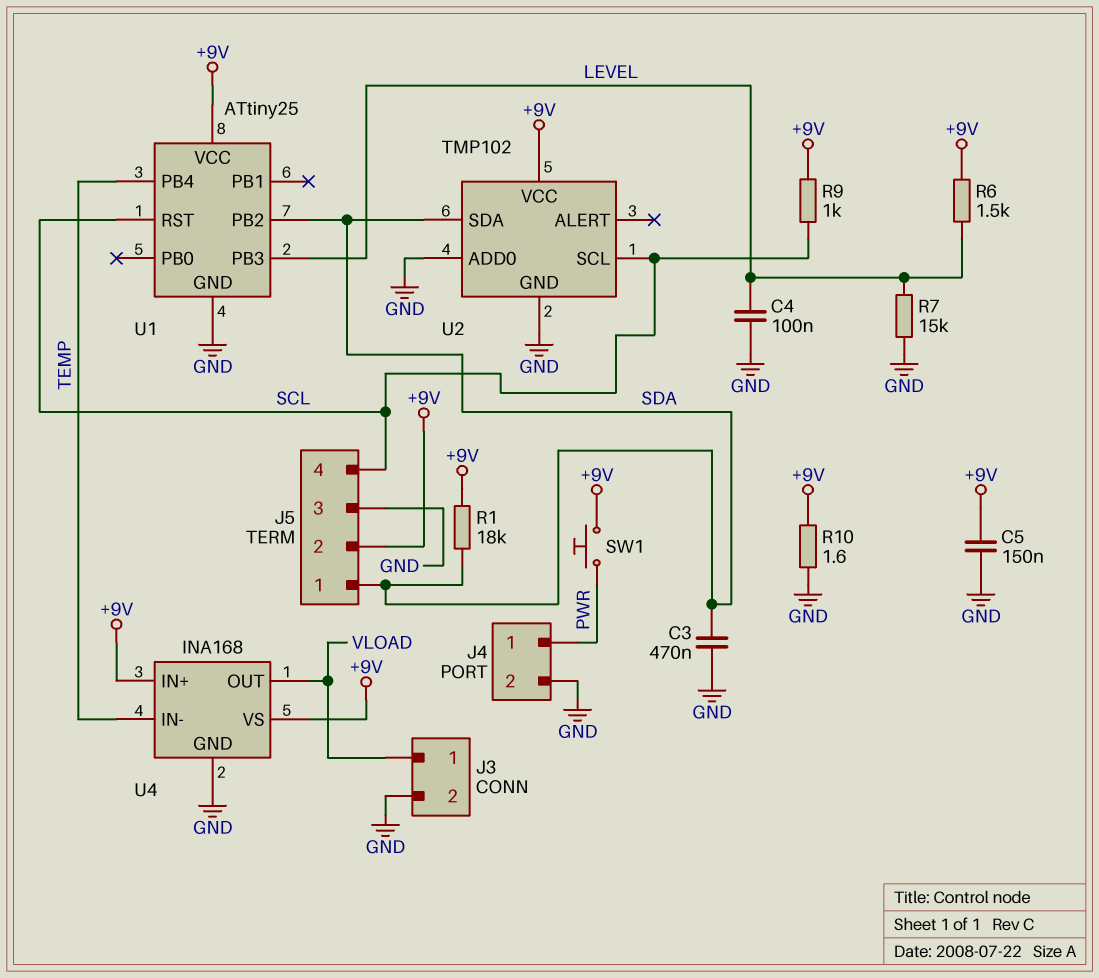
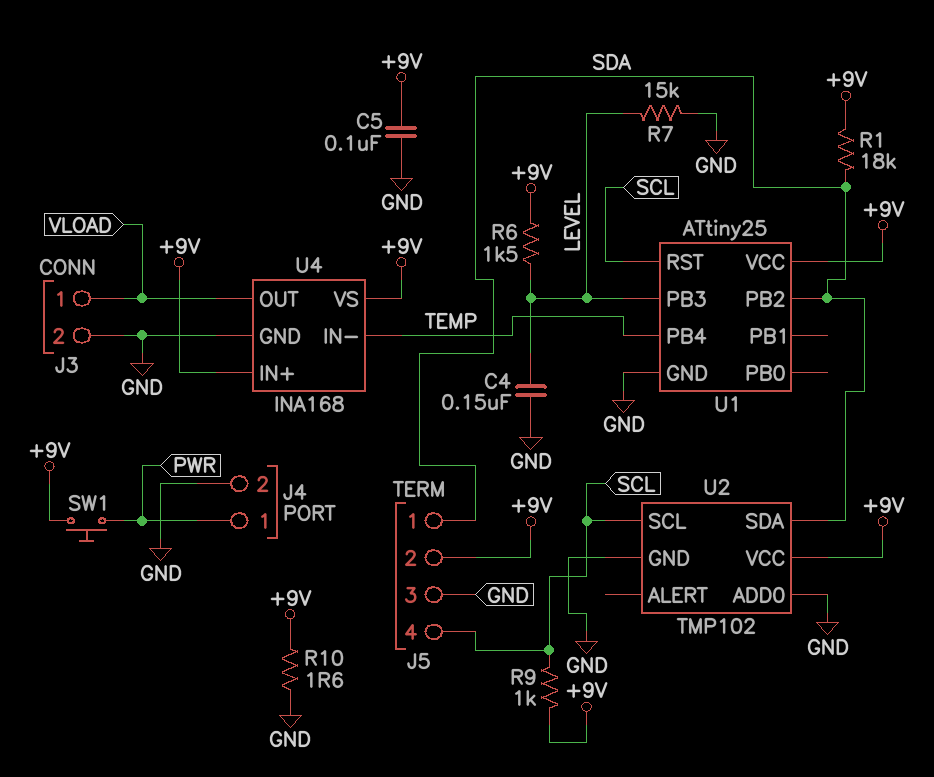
C3: 470nF (GND, SDA) -> none
C4: 100nF (GND, LEVEL) -> 150nF (GND, LEVEL)
C5: 150nF (+9V, GND) -> 100nF (+9V, GND)

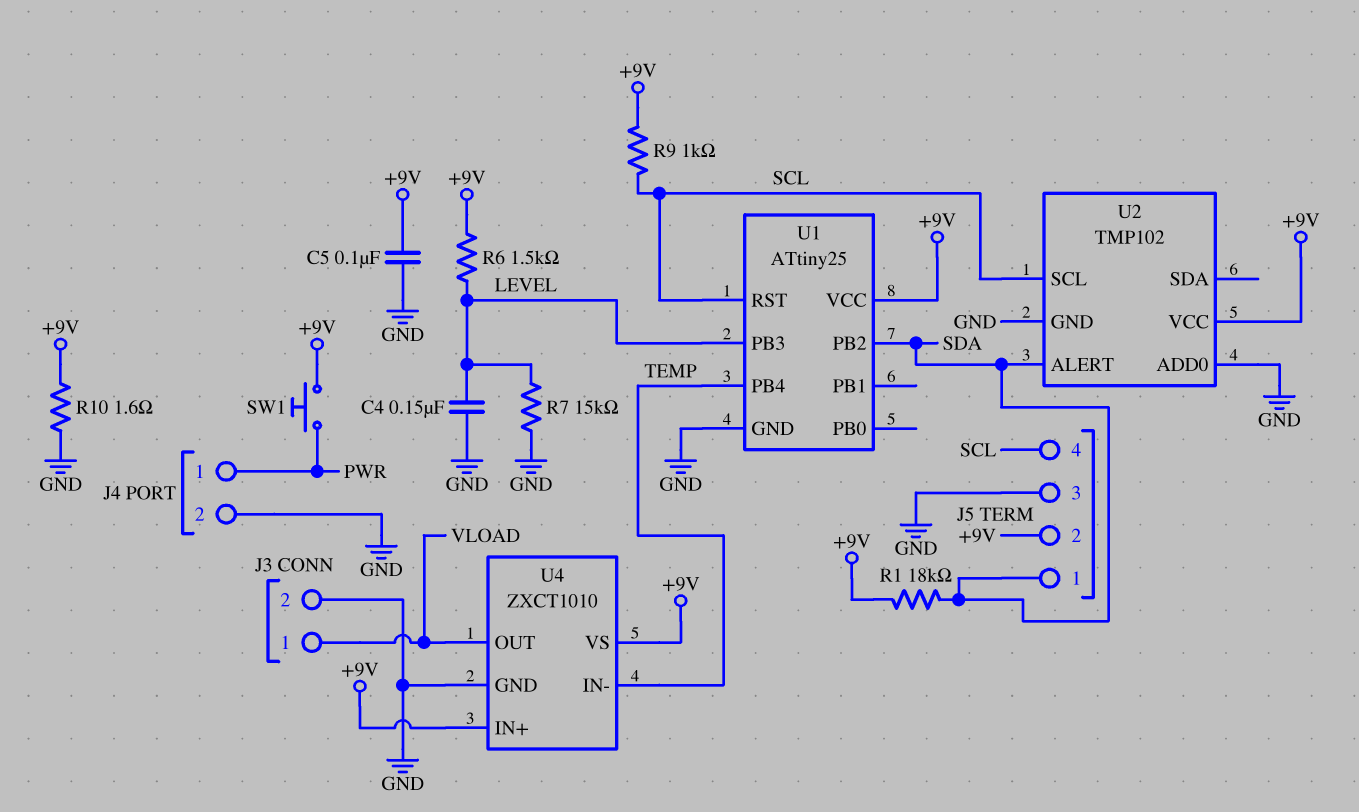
U2 pin ALERT: none -> SDA
U2 pin SDA: SDA -> none
U4: INA168 -> ZXCT1010

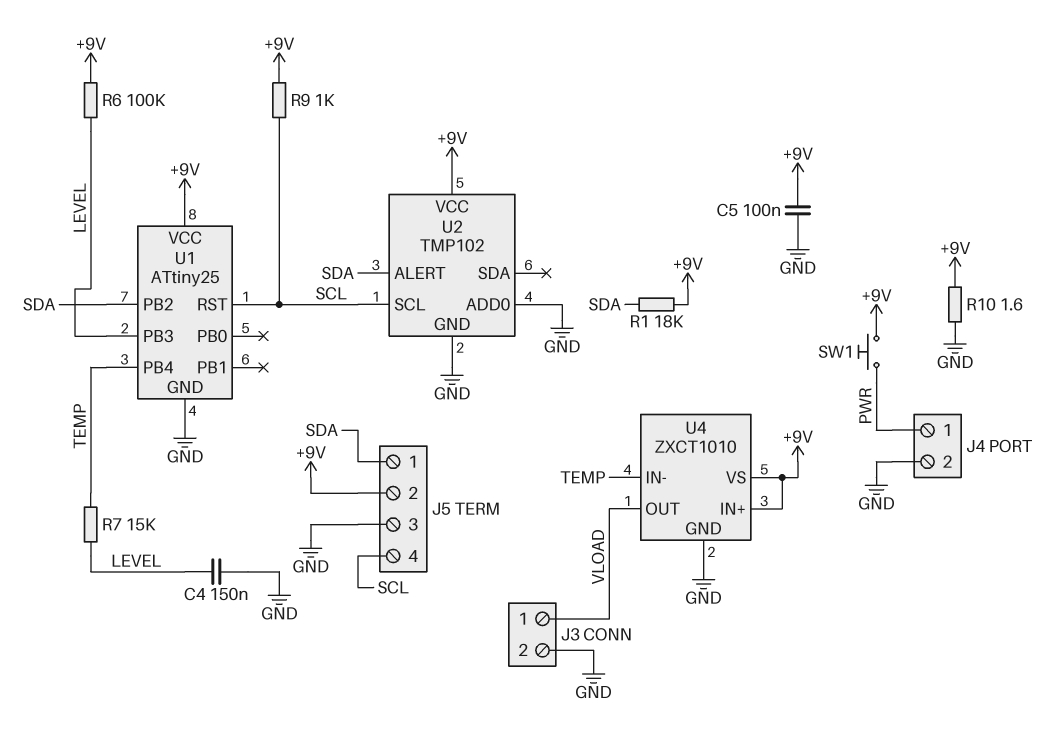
R6: 1.5k (+9V, LEVEL) -> 100k (+9V, LEVEL)
R7: 15k (GND, LEVEL) -> 15k (LEVEL, TEMP)

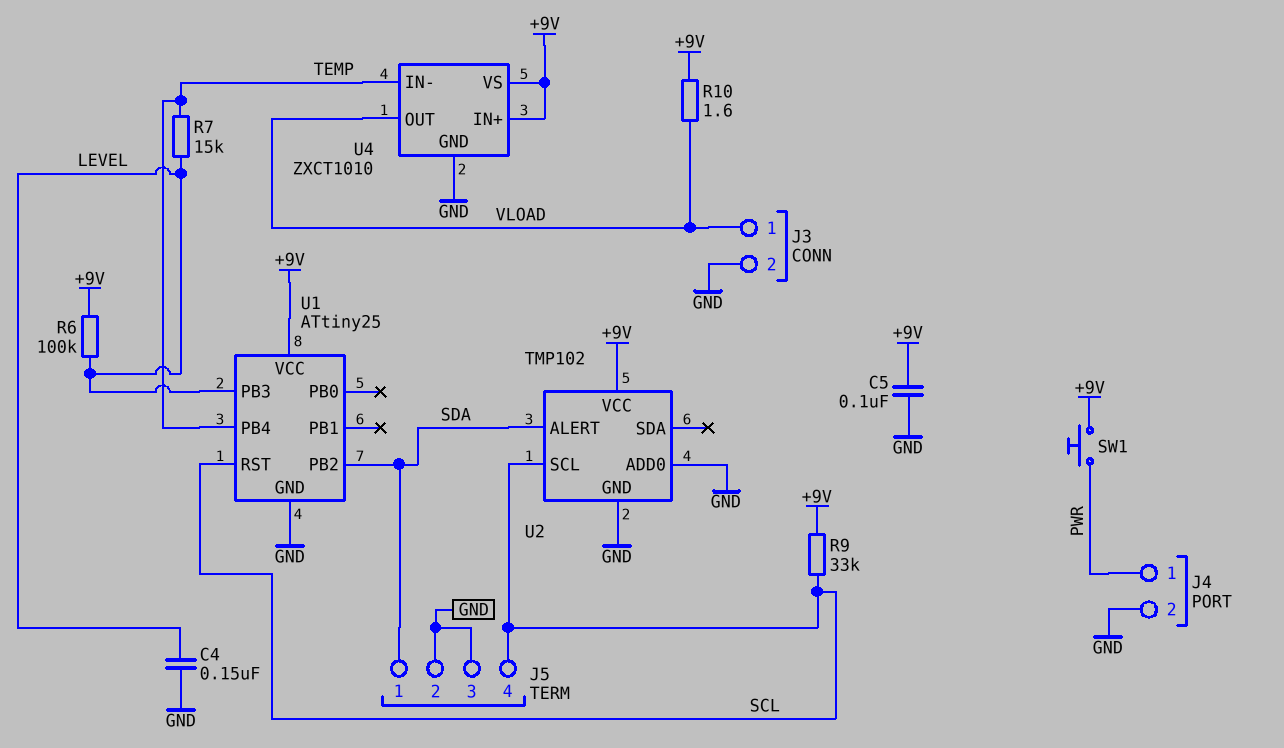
J5 pin 2: +9V -> GND
R1: 18k (+9V, SDA) -> none
R9: 1k (+9V, SCL) -> 33k (+9V, SCL)
R10: 1.6 (+9V, GND) -> 1.6 (+9V, VLOAD)

